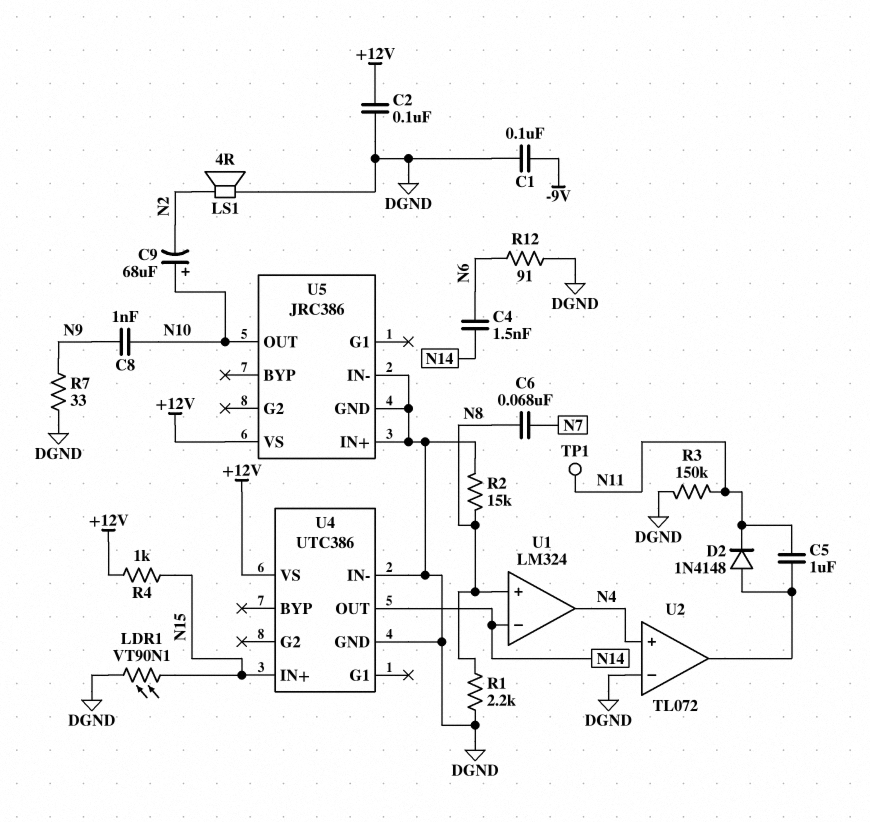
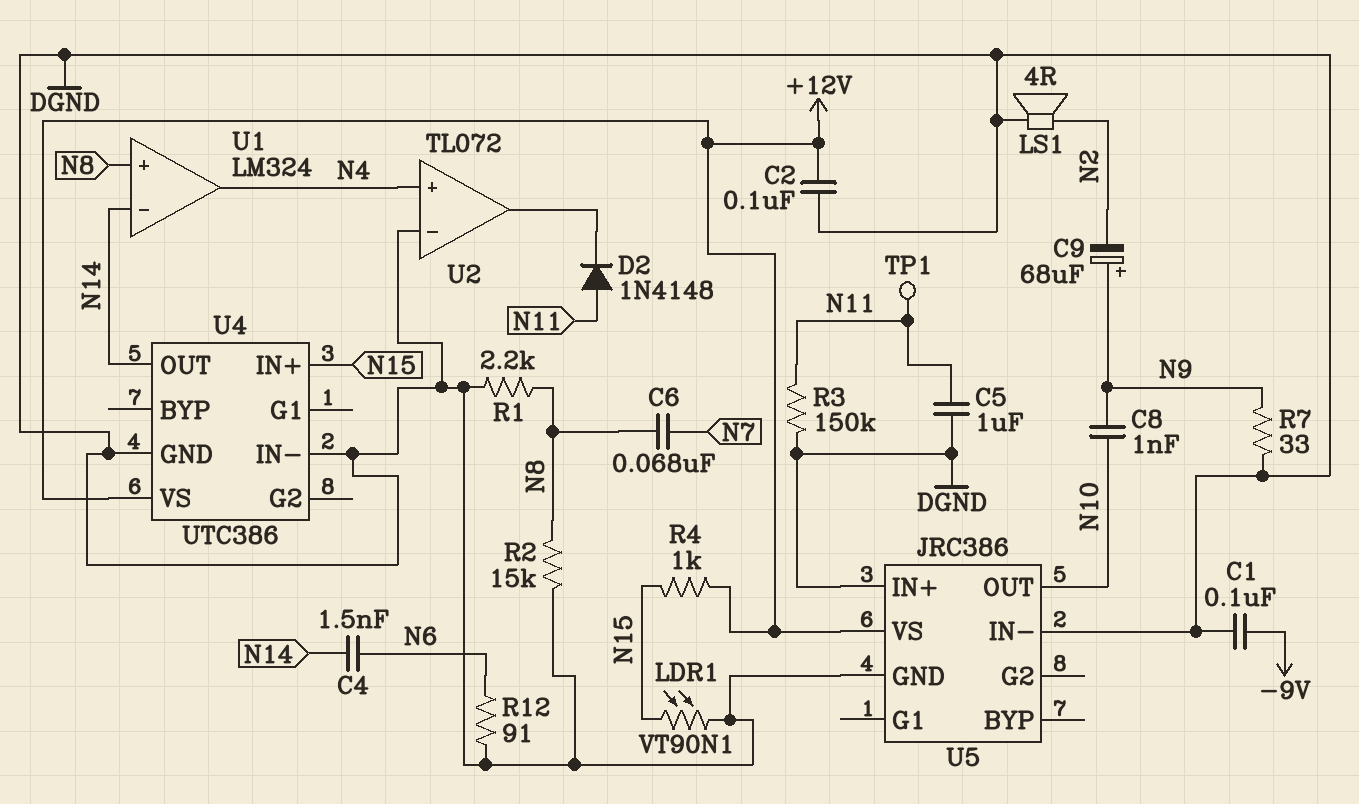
C5: 1uF (N11, U2/out) -> 1uF (DGND, N11)
C9: 68uF (plus N10, minus N2) -> 68uF (plus N9, minus N2)
D2: diode 1N4148 (A U2/out, K N11) -> diode 1N4148 (A N11, K U2/out)

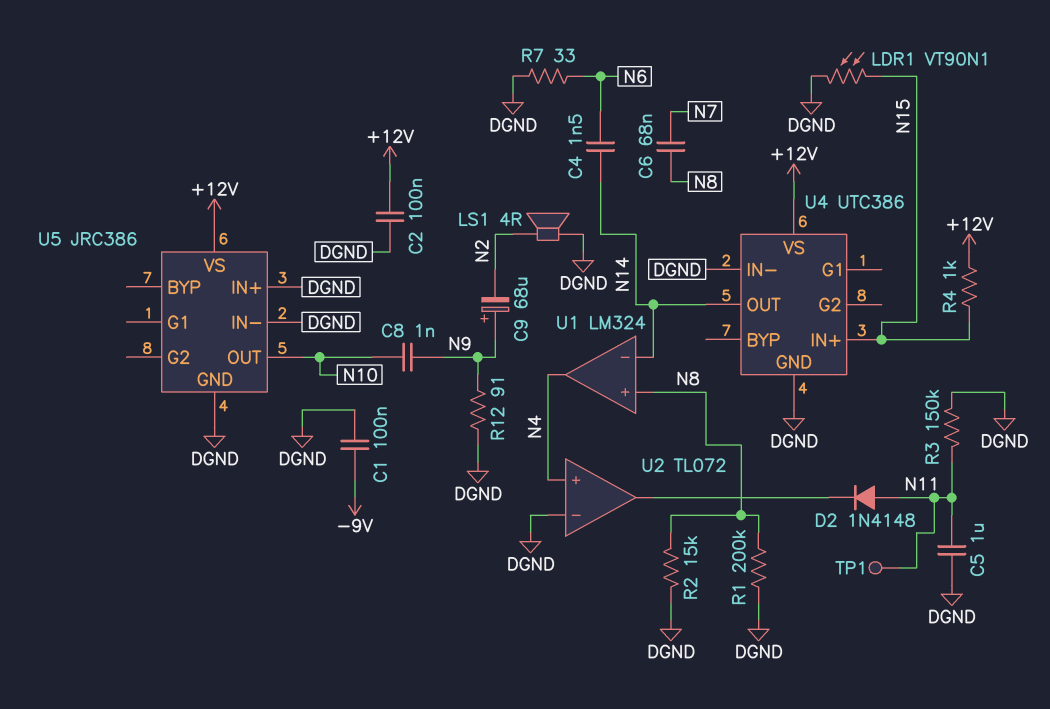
R1: 2.2k (DGND, N8) -> 200k (DGND, N8)
R7: 33 (DGND, N9) -> 33 (DGND, N6)
R12: 91 (DGND, N6) -> 91 (DGND, N9)

